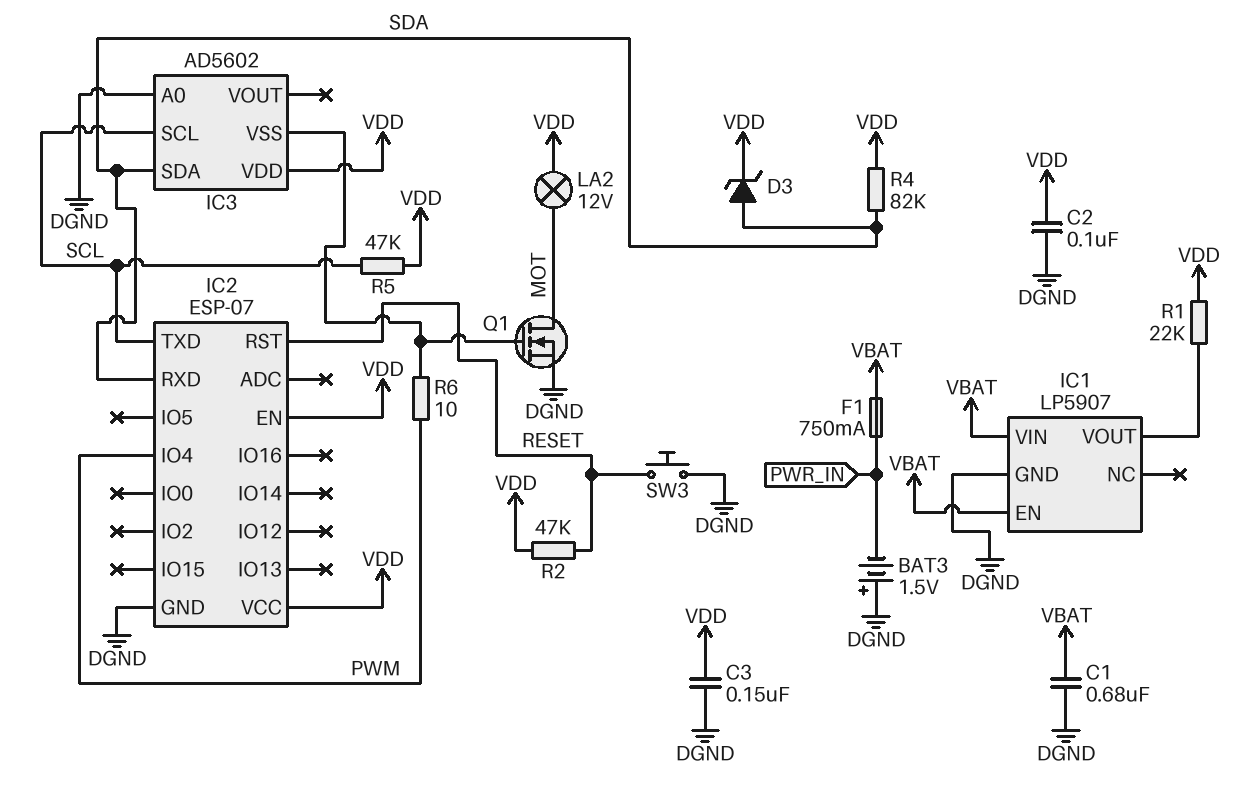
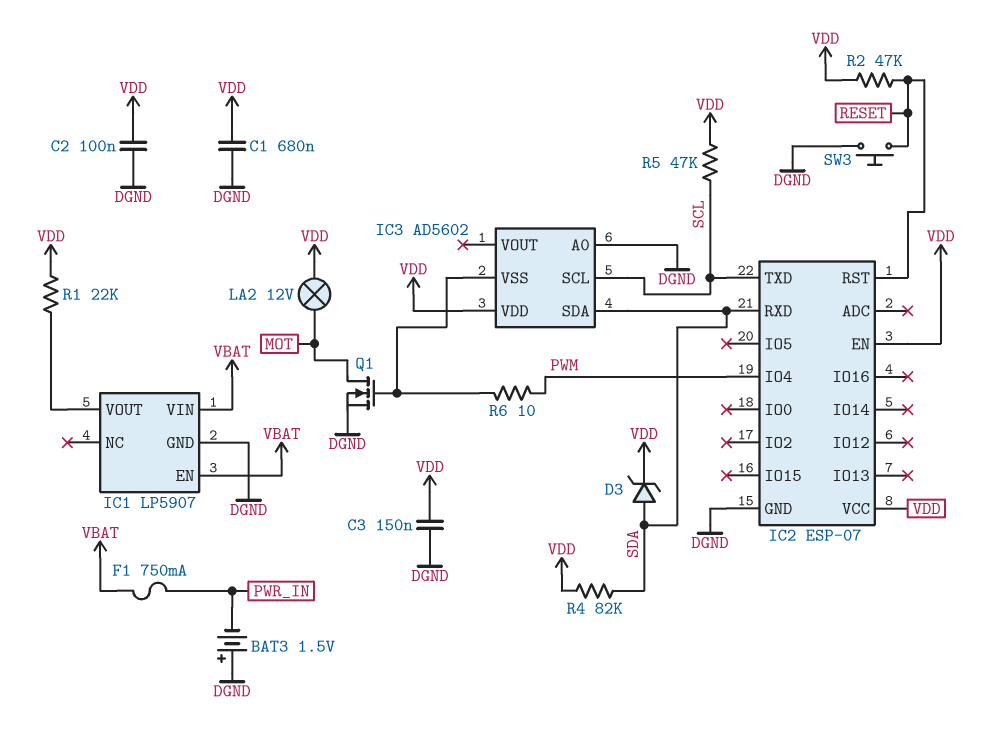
C1: 680nF (DGND, VBAT) -> 680nF (DGND, VDD)

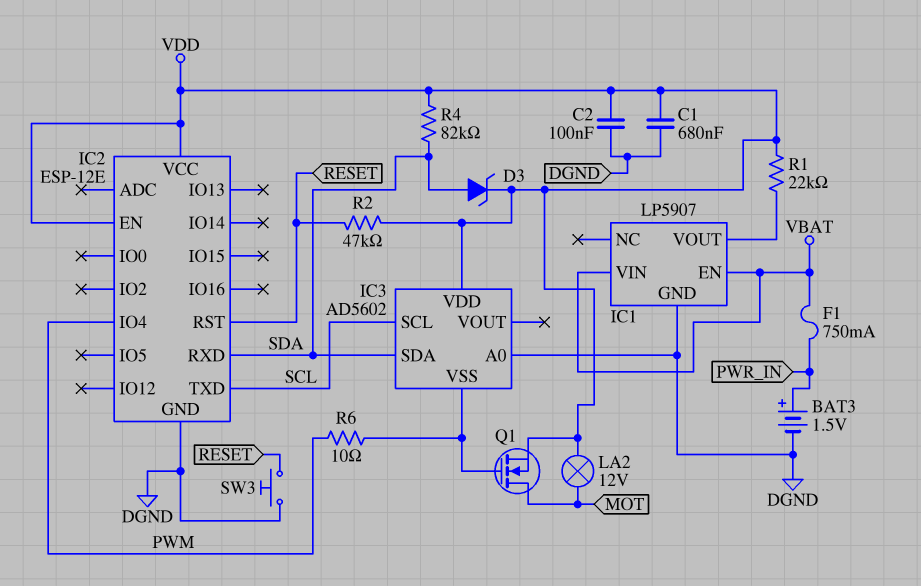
BAT3: 1.5V (plus DGND, minus PWR_IN) -> 1.5V (plus PWR_IN, minus DGND)
C3: 150nF (DGND, VDD) -> none
IC2: ESP-07 -> ESP-12E
Q1: NMOS (G IC3/VSS, D MOT, S DGND) -> NMOS (G IC3/VSS, D MOT, S VDD)
R5: 47k (SCL, VDD) -> none

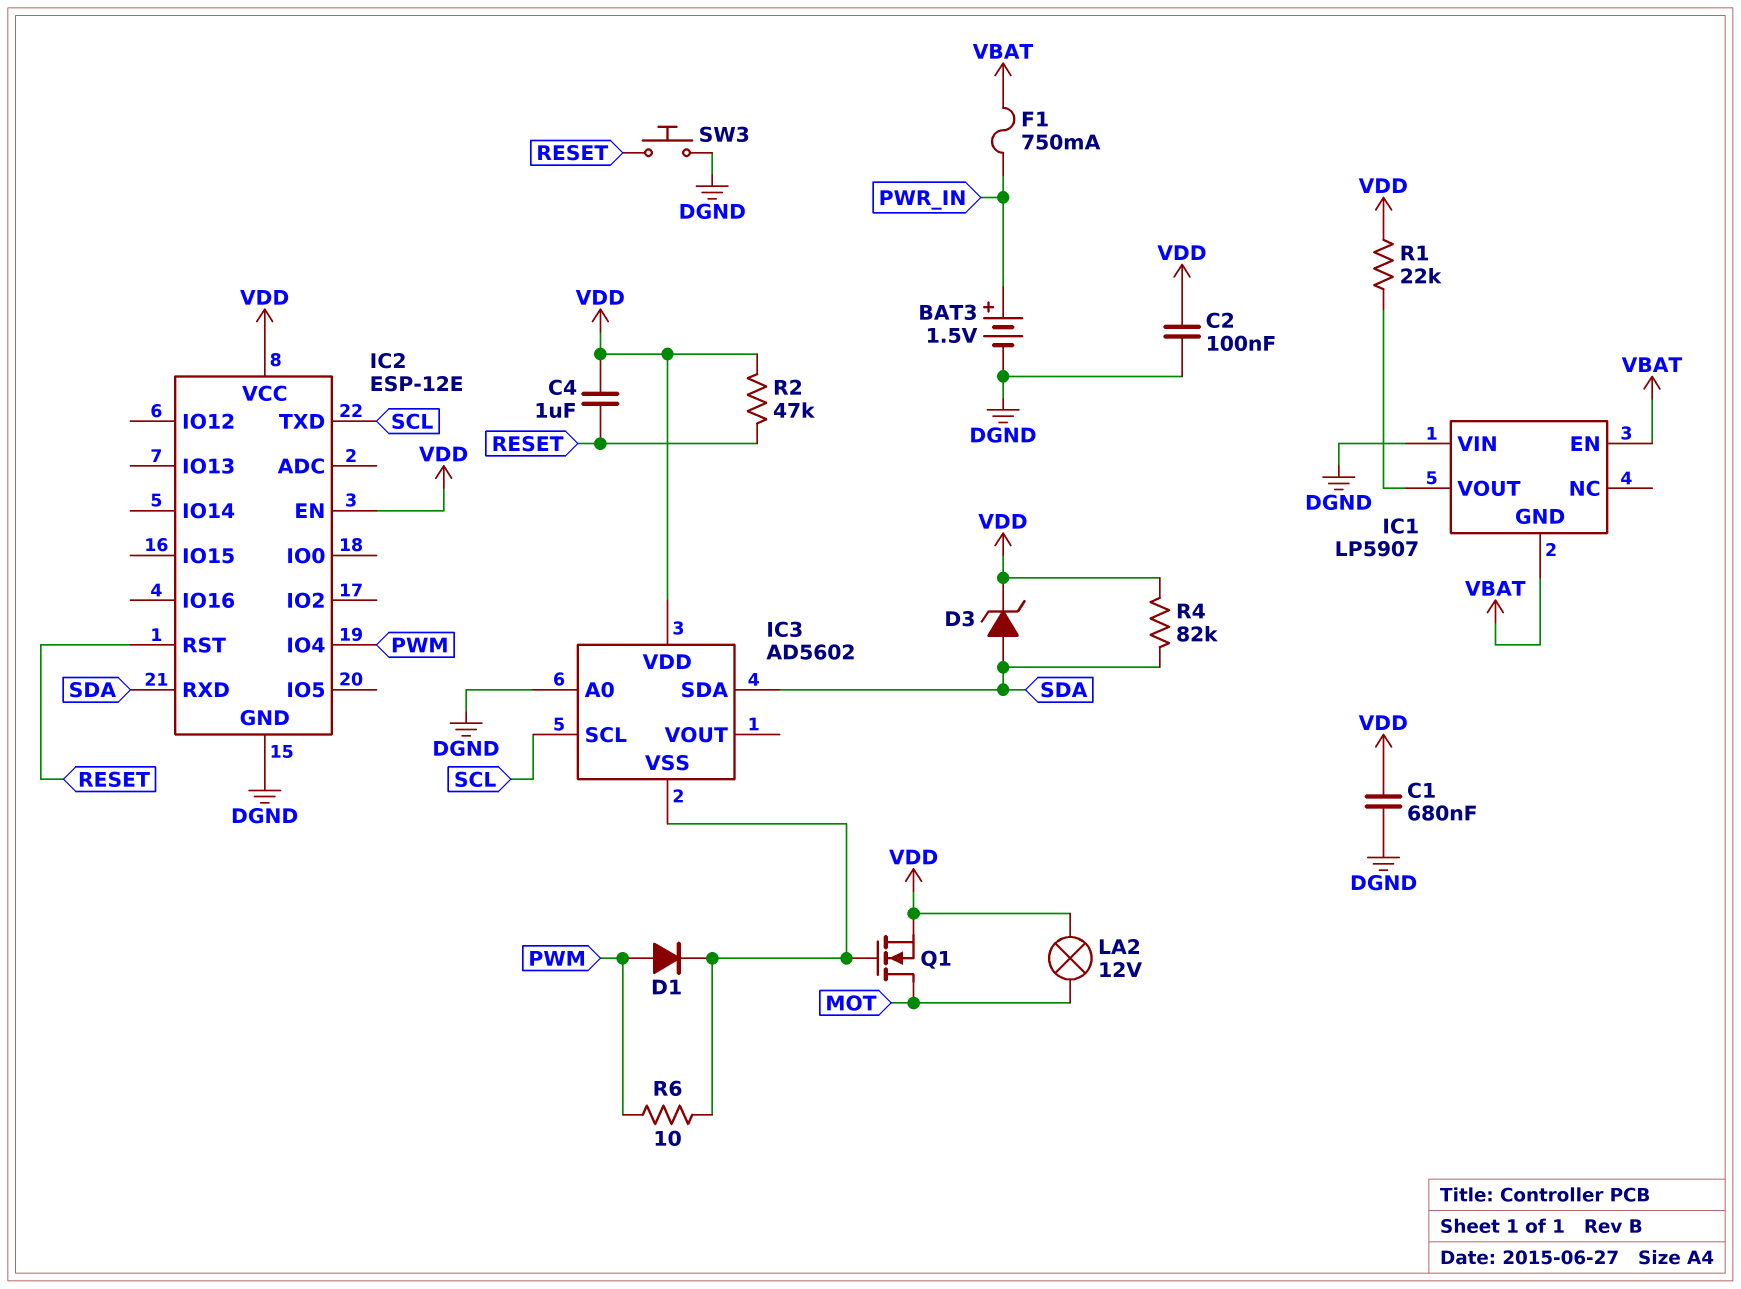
C4: none -> 1uF (RESET, VDD)
D1: none -> diode (A PWM, K IC3/VSS)
IC1 pin GND: DGND -> VBAT
IC1 pin VIN: VBAT -> DGND

